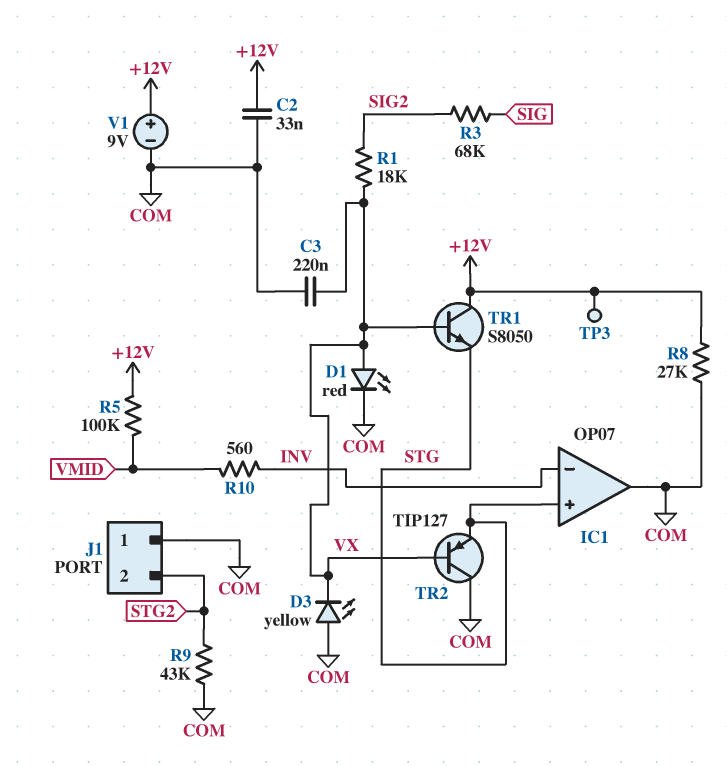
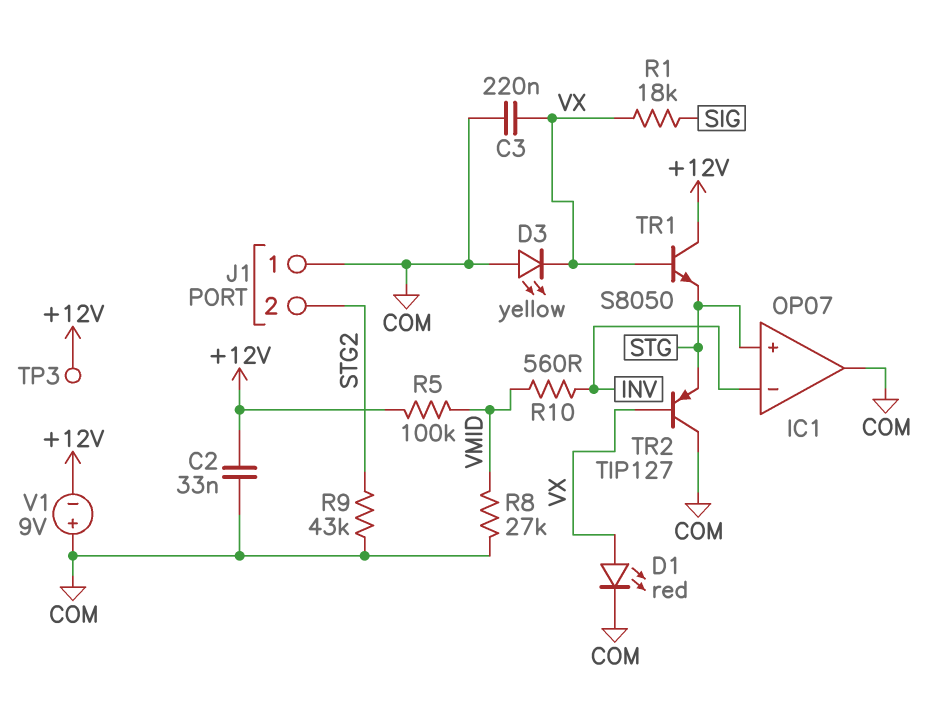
R1: 18k (SIG2, VX) -> 18k (SIG, VX)
R3: 68k (SIG, SIG2) -> none
R8: 27k (+12V, COM) -> 27k (COM, VMID)
V1: 9V (plus +12V, minus COM) -> 9V (plus COM, minus +12V)

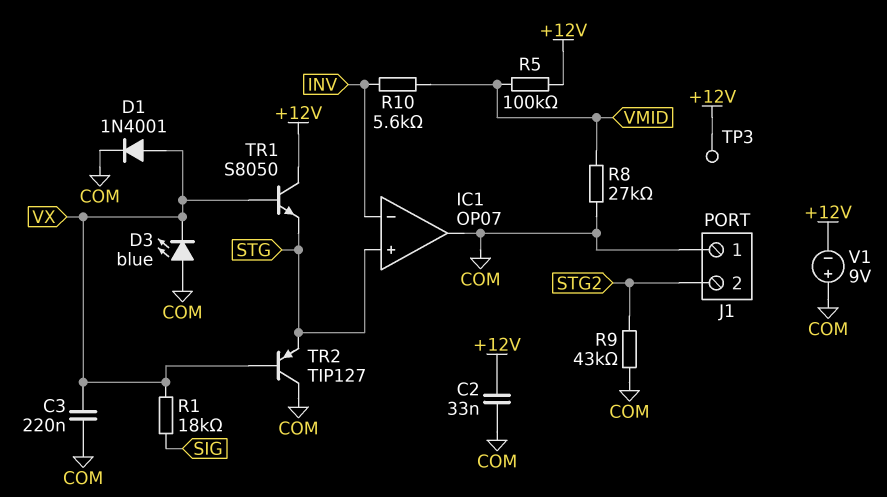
D1: LED red (A VX, K COM) -> diode 1N4001 (A VX, K COM)
D3: LED yellow (A COM, K VX) -> LED blue (A COM, K VX)
R10: 560 (INV, VMID) -> 5.6k (INV, VMID)

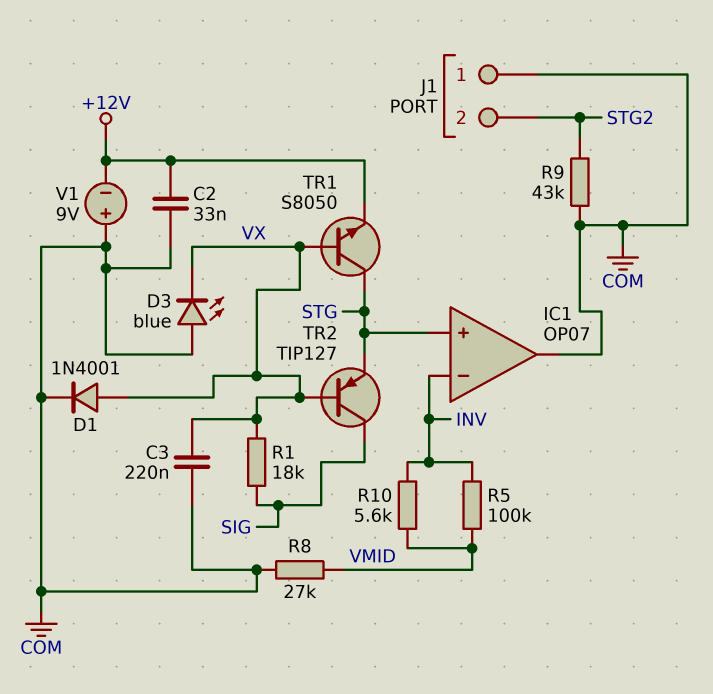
R5: 100k (+12V, VMID) -> 100k (INV, VMID)
TP3: test point (+12V) -> none
TR1: NPN S8050 (B VX, C +12V, E STG) -> NPN S8050 (B VX, C STG, E +12V)
TR2: PNP TIP127 (B VX, C COM, E STG) -> PNP TIP127 (B VX, C SIG, E STG)

